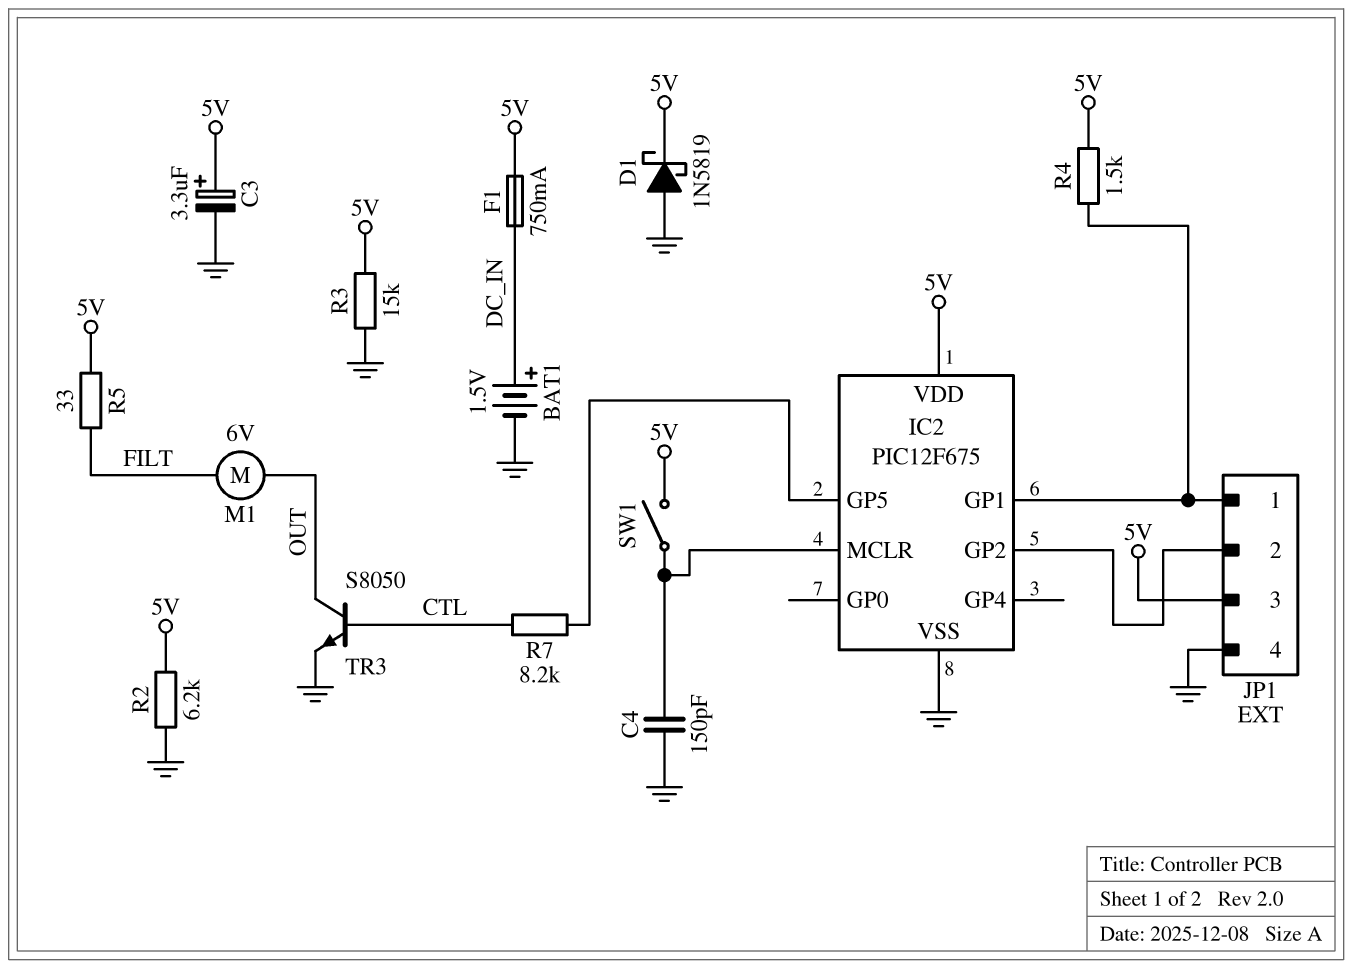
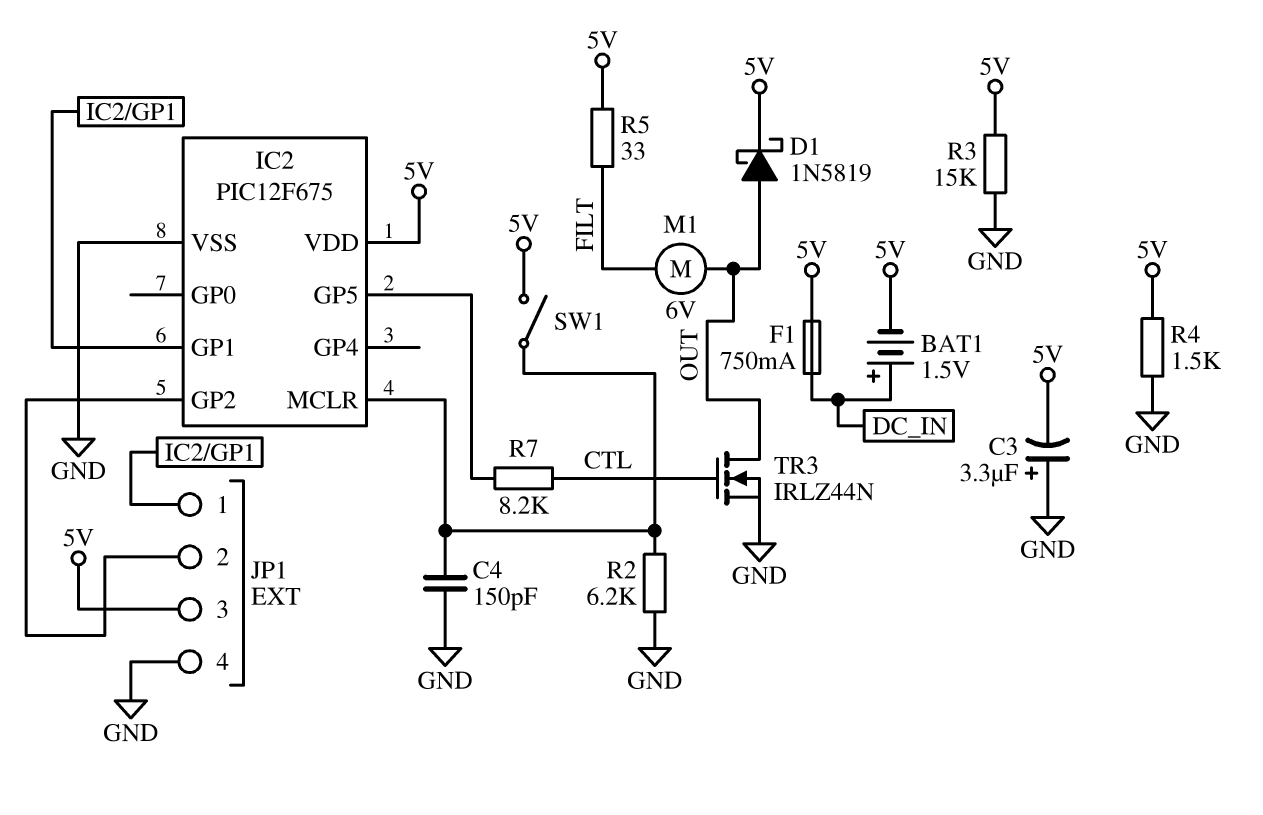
BAT1: 1.5V (plus DC_IN, minus GND) -> 1.5V (plus DC_IN, minus 5V)
C3: 3.3uF (plus 5V, minus GND) -> 3.3uF (plus GND, minus 5V)
D1: schottky 1N5819 (A GND, K 5V) -> schottky 1N5819 (A OUT, K 5V)
R2: 6.2k (5V, GND) -> 6.2k (GND, IC2/MCLR)
R4: 1.5k (5V, IC2/GP1) -> 1.5k (5V, GND)
TR3: NPN S8050 (B CTL, C OUT, E GND) -> NMOS IRLZ44N (G CTL, D OUT, S GND)

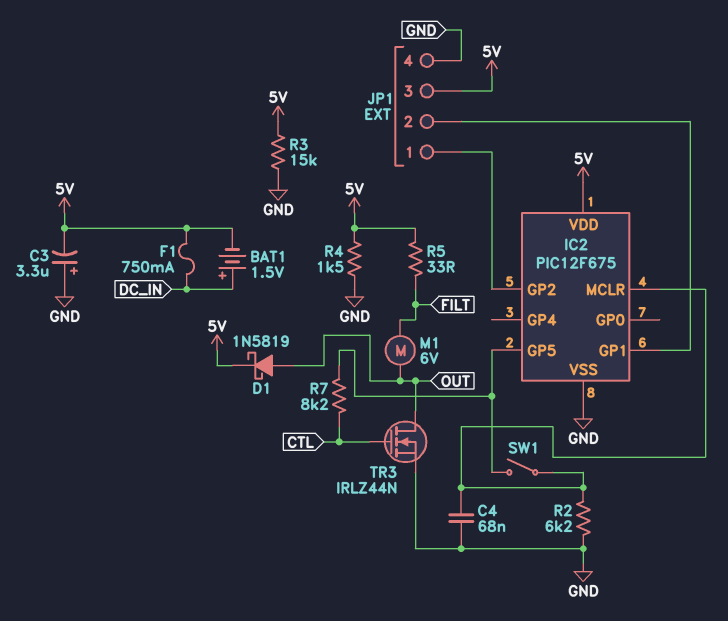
C4: 150pF (GND, IC2/MCLR) -> 68nF (GND, IC2/MCLR)
JP1 pin 1: IC2/GP1 -> IC2/GP2
JP1 pin 2: IC2/GP2 -> IC2/GP1
SW1: switch (5V, IC2/MCLR) -> switch (IC2/GP5, IC2/MCLR)

